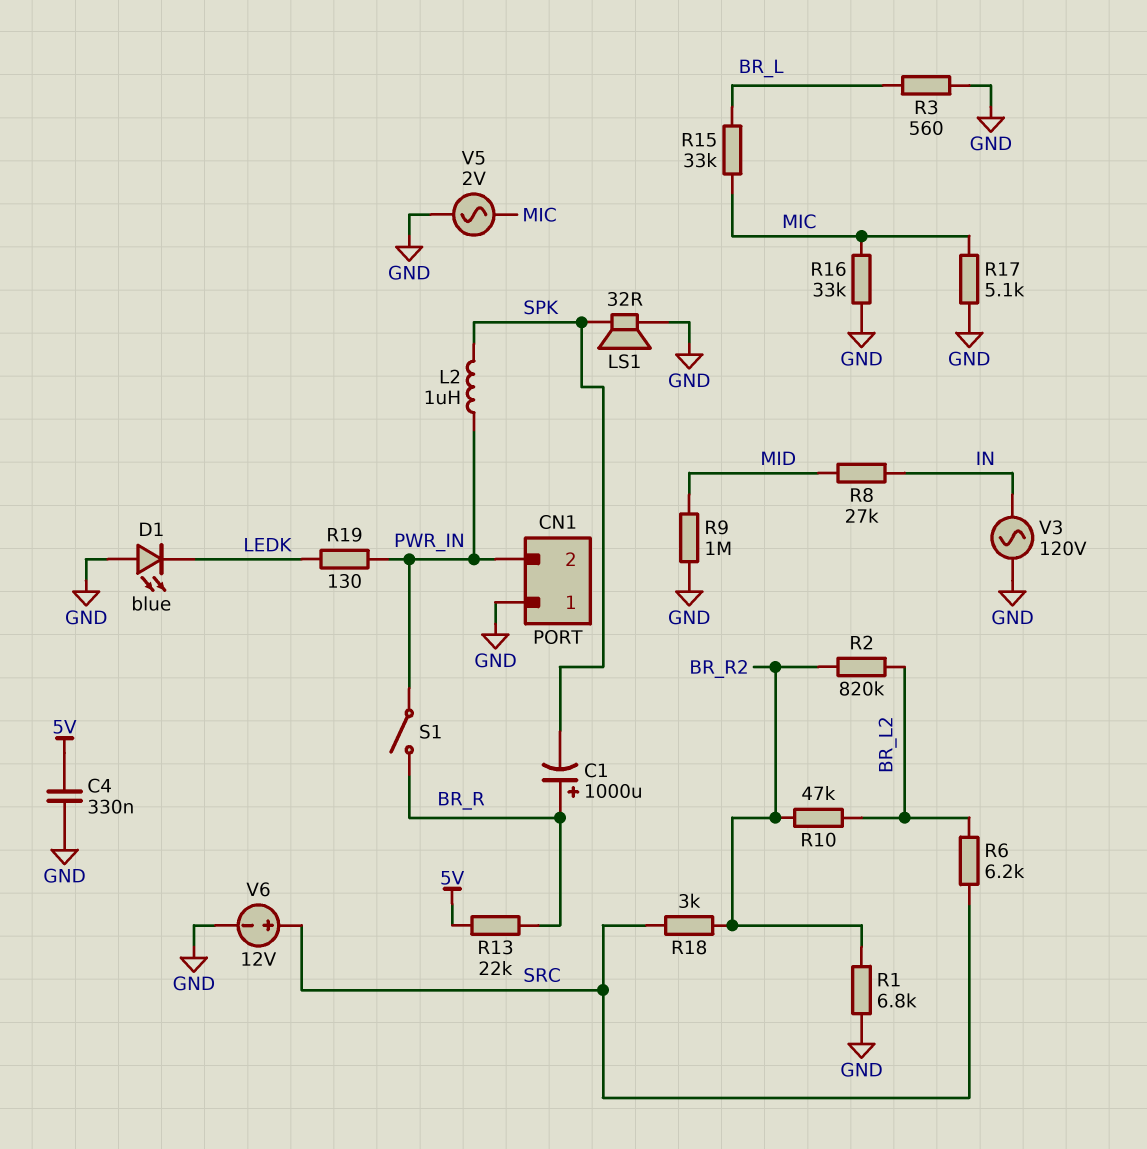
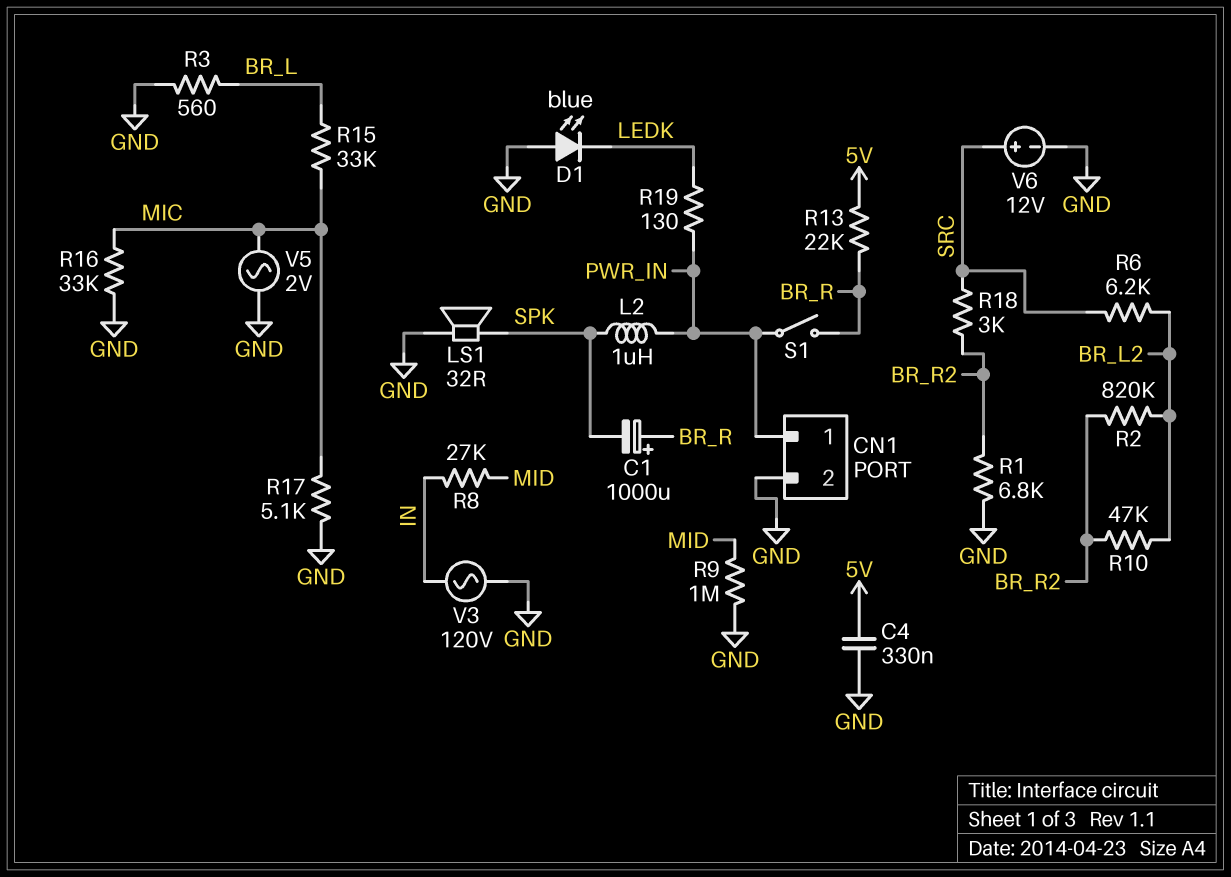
CN1 pin 1: GND -> PWR_IN
CN1 pin 2: PWR_IN -> GND

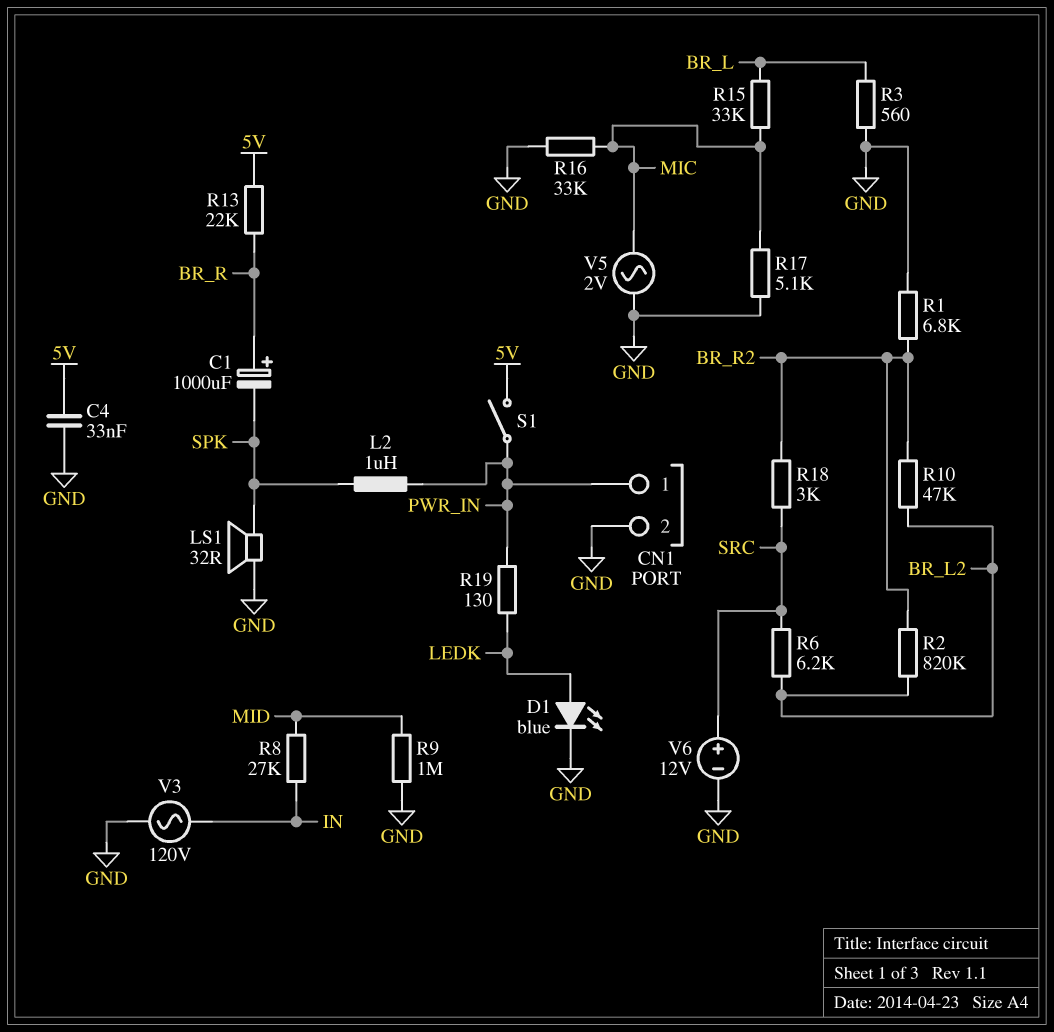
C4: 330nF (5V, GND) -> 33nF (5V, GND)
D1: LED blue (A GND, K LEDK) -> LED blue (A LEDK, K GND)
S1: switch (BR_R, PWR_IN) -> switch (5V, PWR_IN)

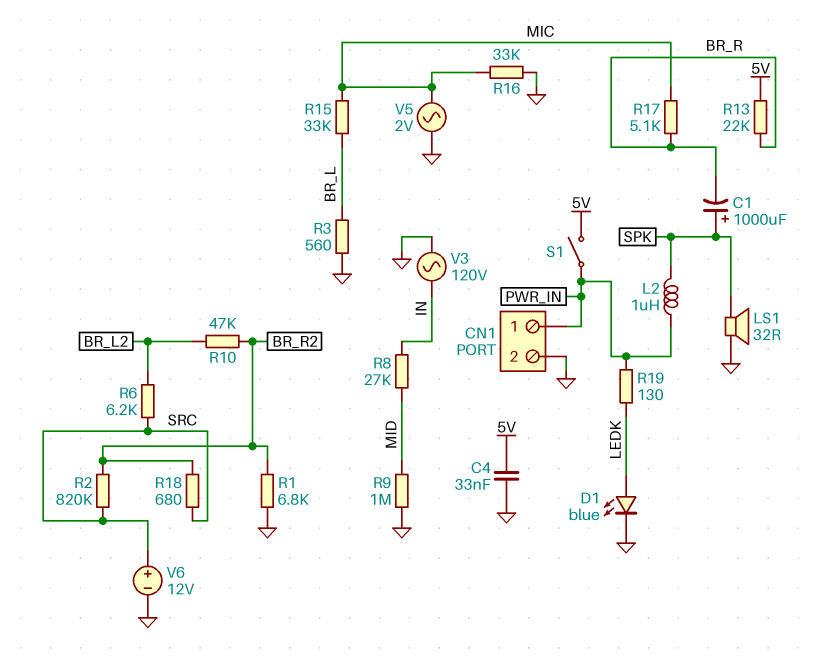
C1: 1000uF (plus BR_R, minus SPK) -> 1000uF (plus SPK, minus BR_R)
R2: 820k (BR_L2, BR_R2) -> 820k (BR_R2, SRC)
R17: 5.1k (GND, MIC) -> 5.1k (BR_R, MIC)
R18: 3k (BR_R2, SRC) -> 680 (BR_R2, SRC)

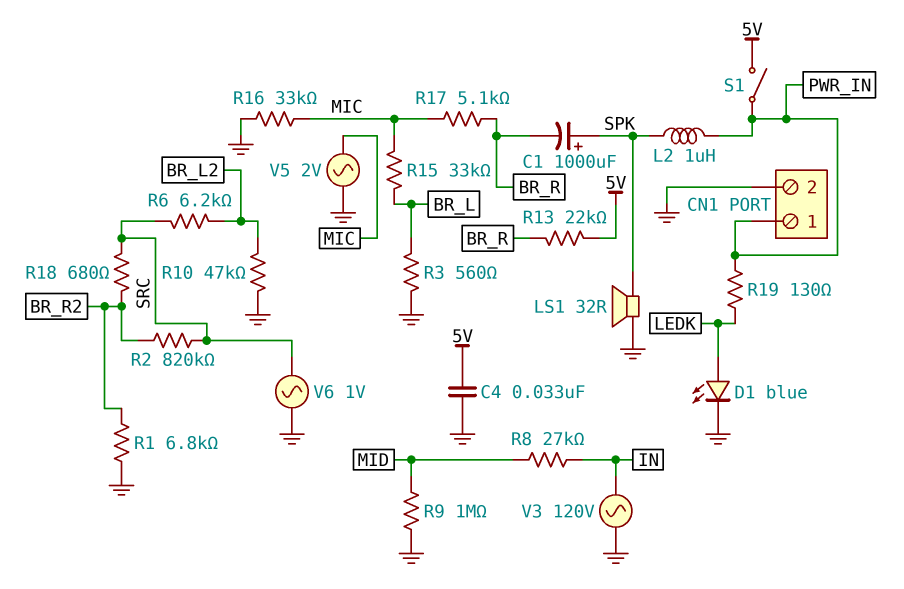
R10: 47k (BR_L2, BR_R2) -> 47k (BR_L2, GND)
V6: 12V (plus SRC, minus GND) -> AC 1V (GND, SRC)

